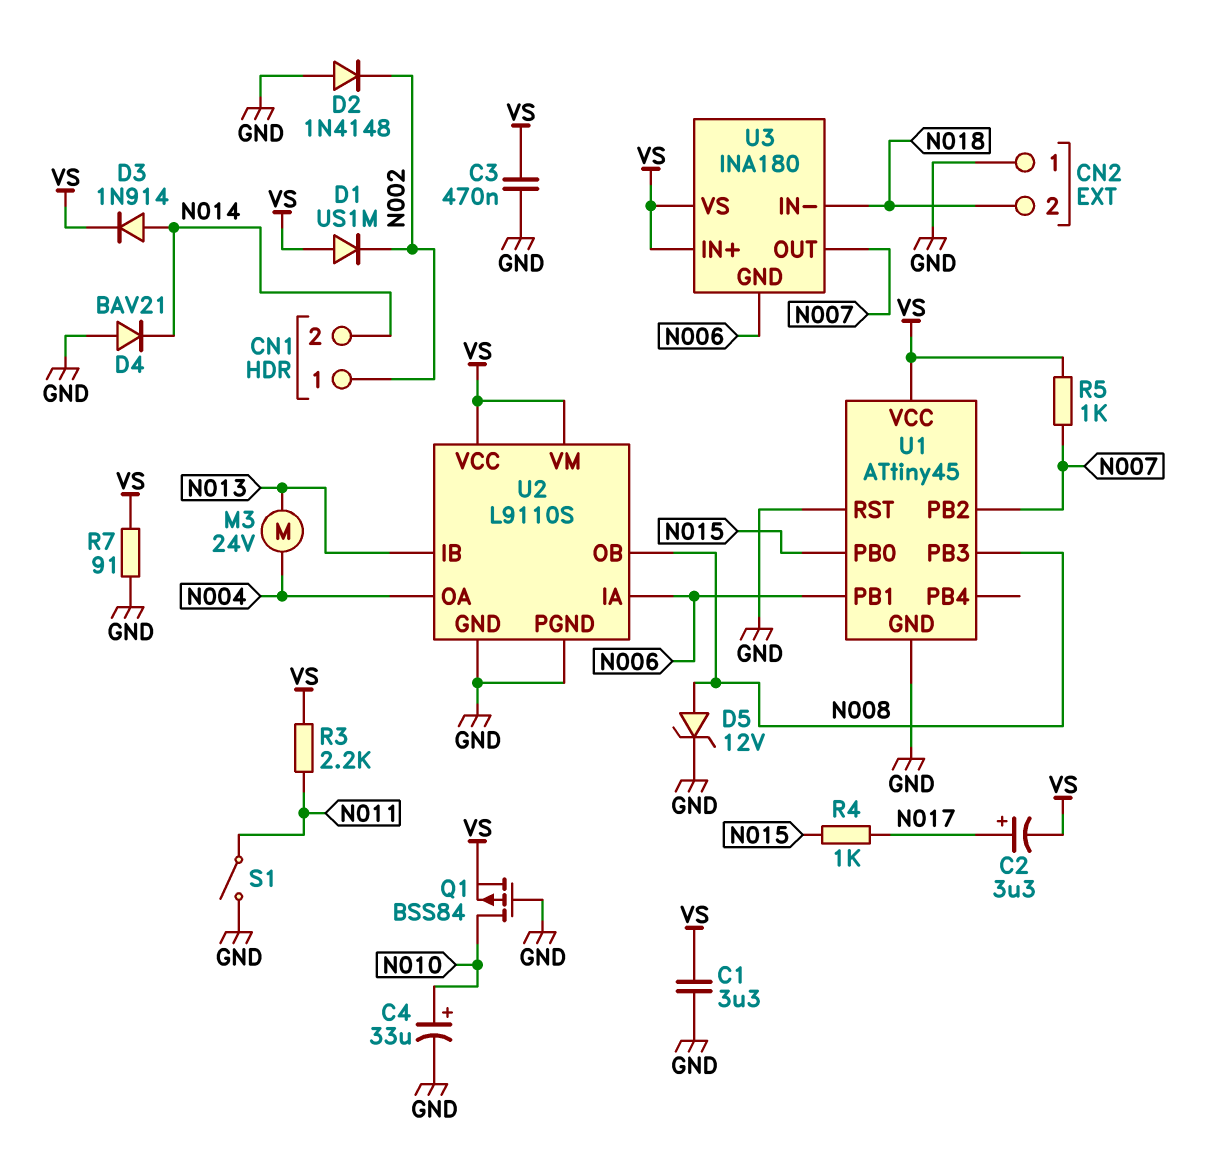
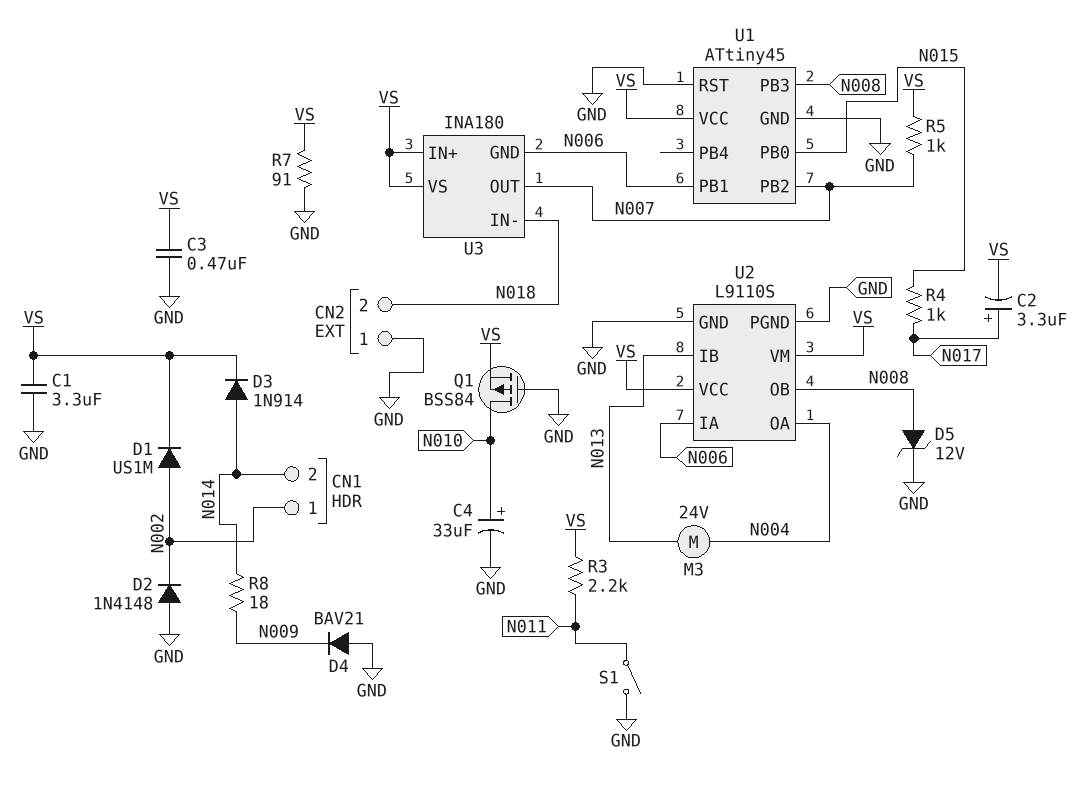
D1: diode US1M (A VS, K N002) -> diode US1M (A N002, K VS)
D4: diode BAV21 (A GND, K N014) -> diode BAV21 (A GND, K N009)
R8: none -> 18 (N009, N014)

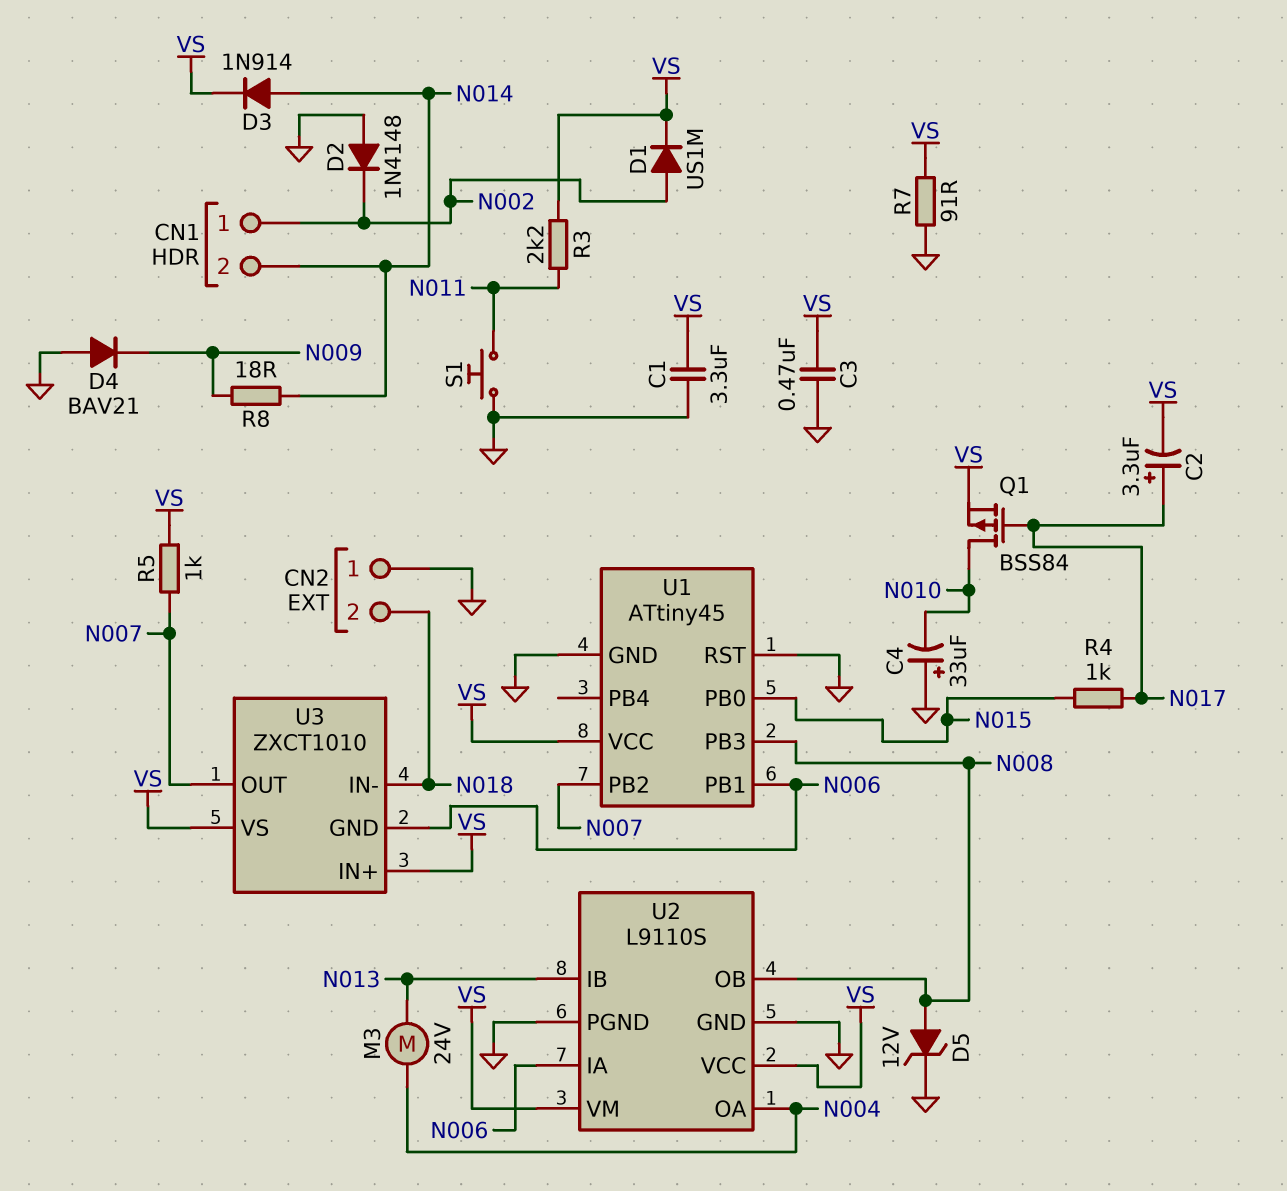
C4: 33uF (plus N010, minus GND) -> 33uF (plus GND, minus N010)
Q1: PMOS BSS84 (G GND, D N010, S VS) -> PMOS BSS84 (G N017, D N010, S VS)
S1: switch (GND, N011) -> button (GND, N011)
U3: INA180 -> ZXCT1010

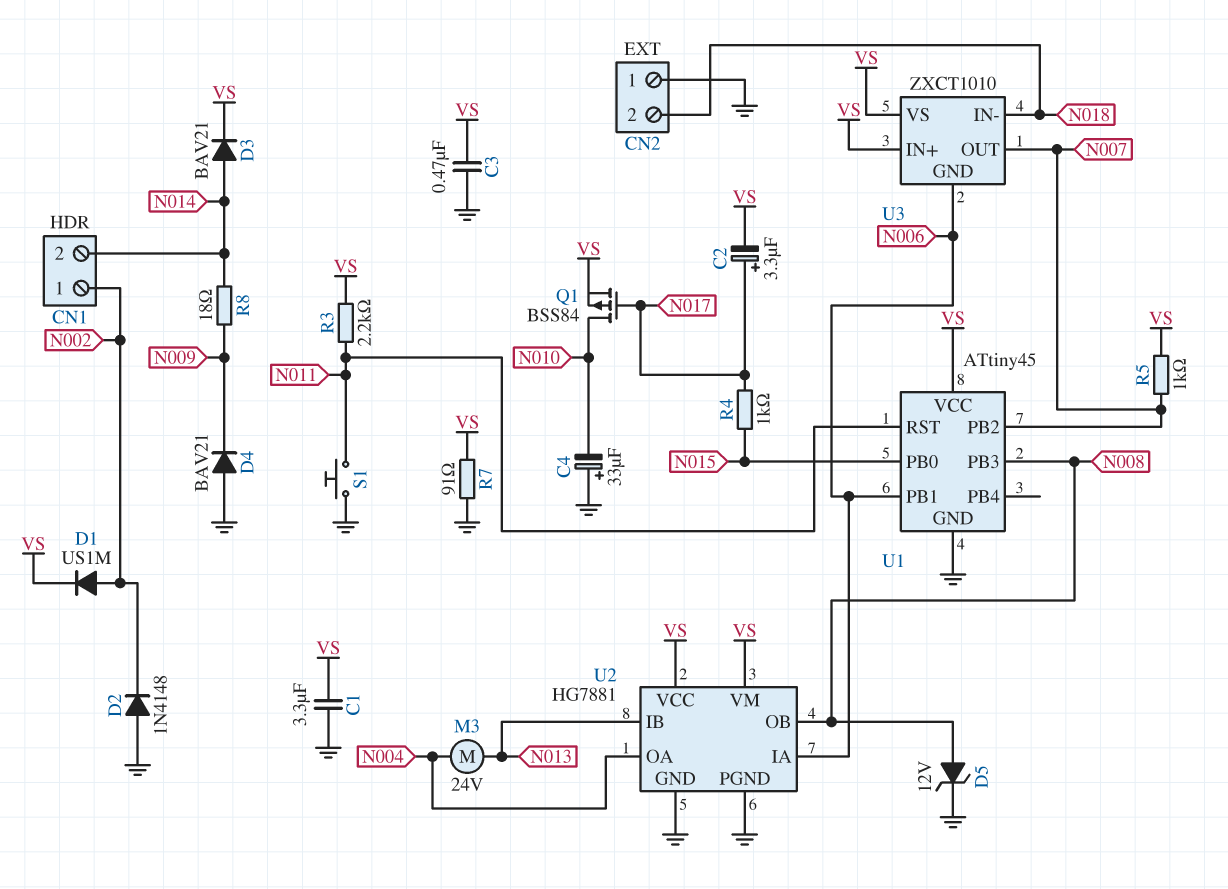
D3: diode 1N914 (A N014, K VS) -> diode BAV21 (A N014, K VS)
U1 pin RST: GND -> N011
U2: L9110S -> HG7881

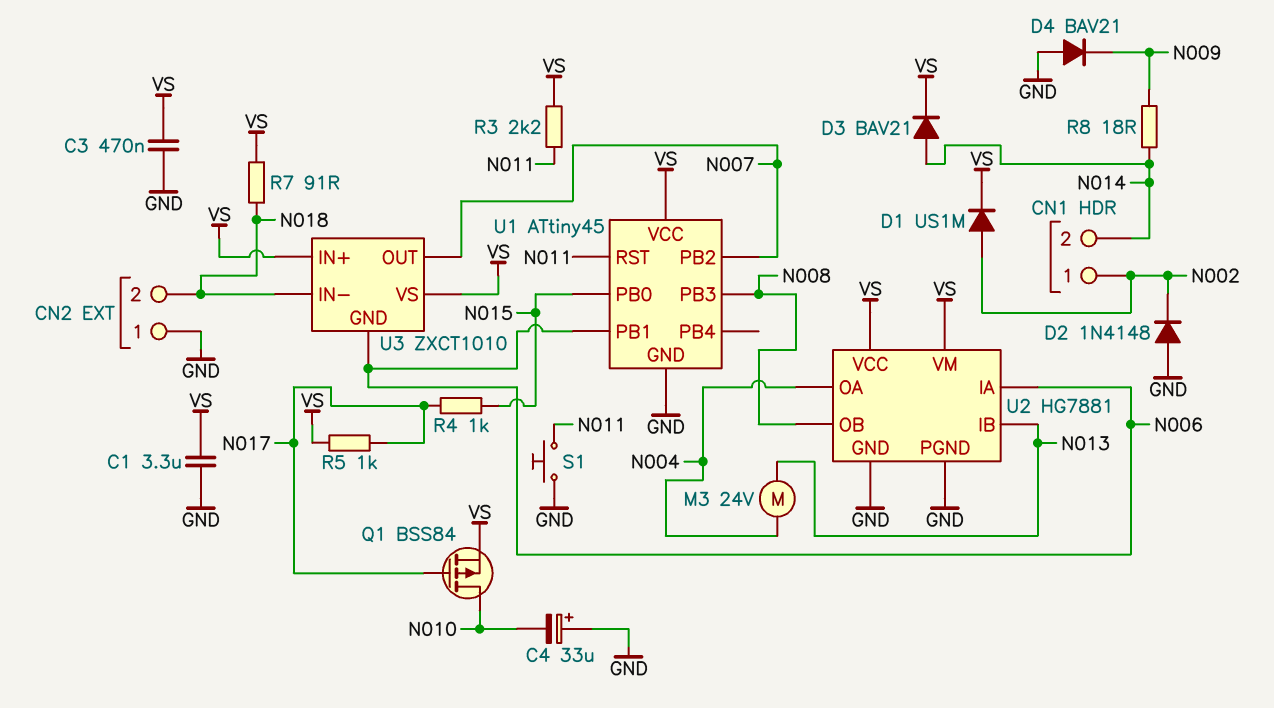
C2: 3.3uF (plus N017, minus VS) -> none
D5: zener 12V (A N008, K GND) -> none
R5: 1k (N007, VS) -> 1k (N017, VS)
R7: 91 (GND, VS) -> 91 (N018, VS)

